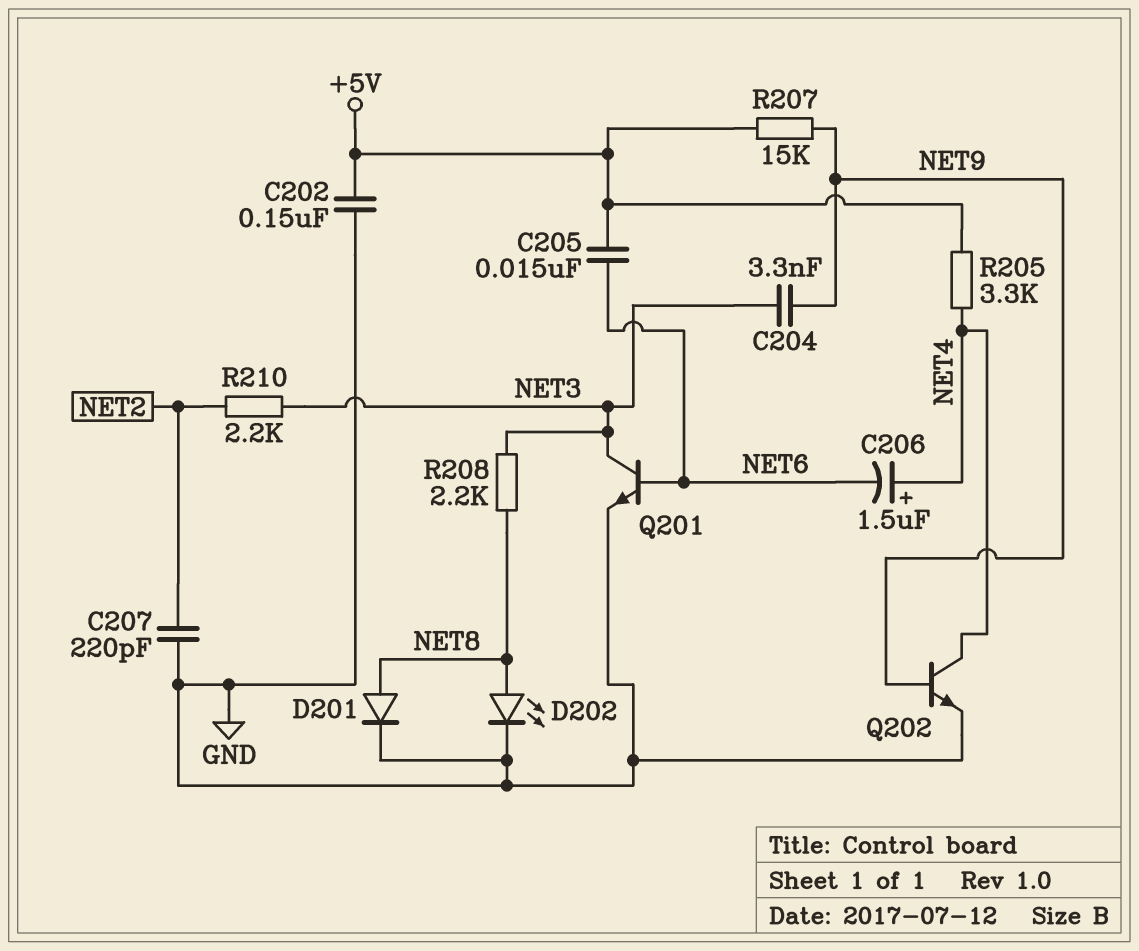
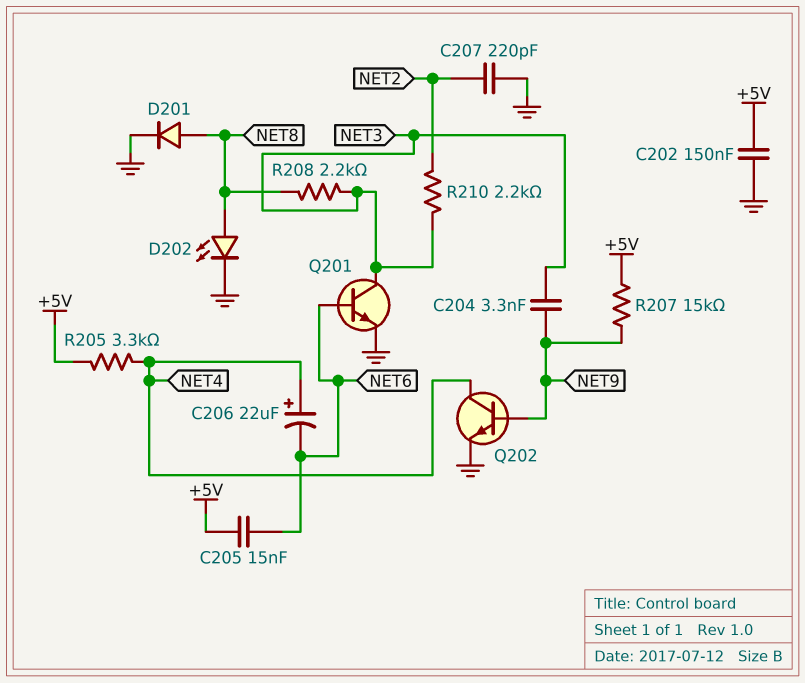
C206: 1.5uF (plus NET4, minus NET6) -> 22uF (plus NET4, minus NET6)

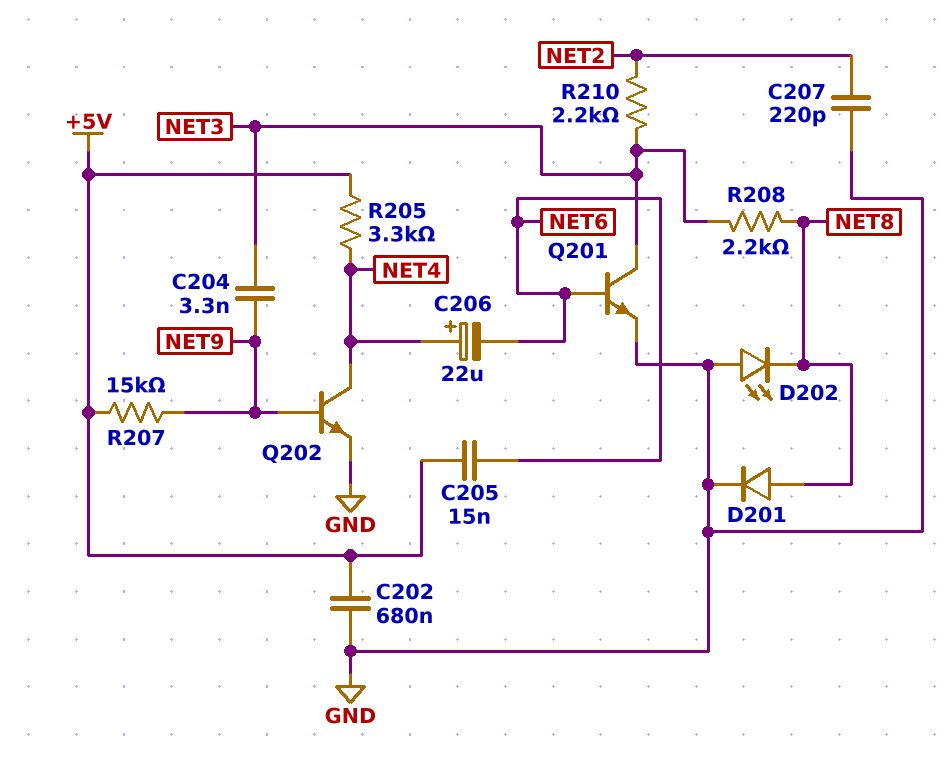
C202: 150nF (+5V, GND) -> 680nF (+5V, GND)
D202: LED (A NET8, K GND) -> LED (A GND, K NET8)

